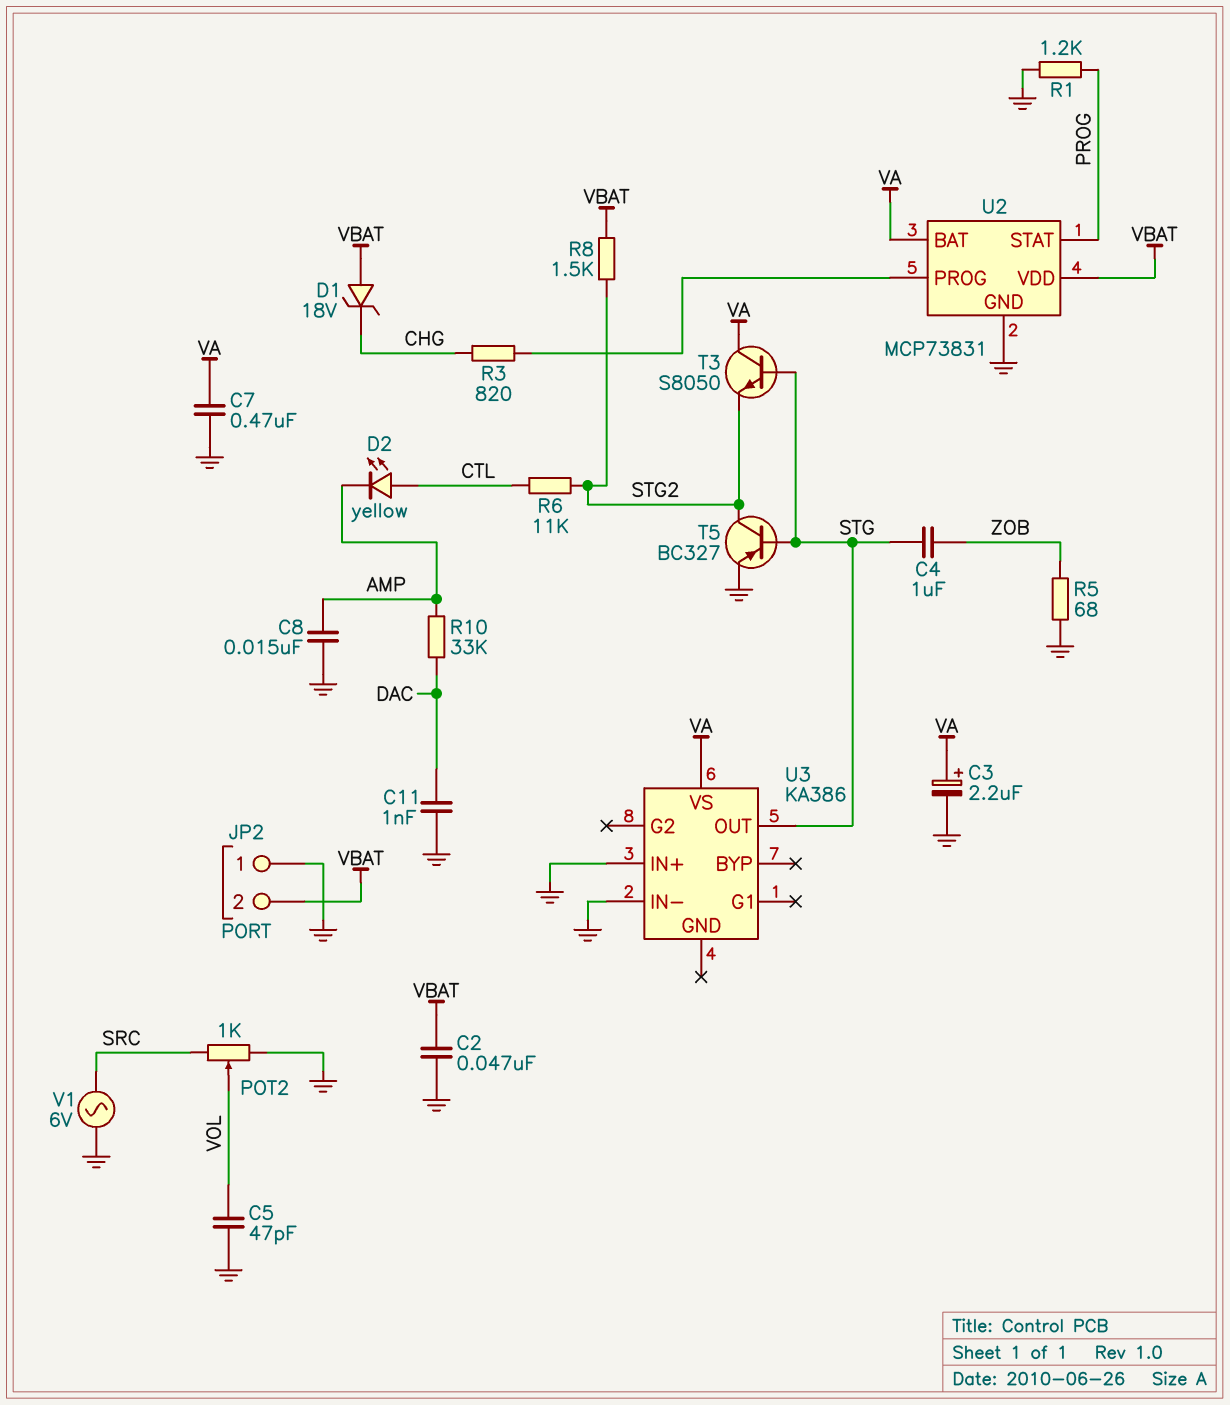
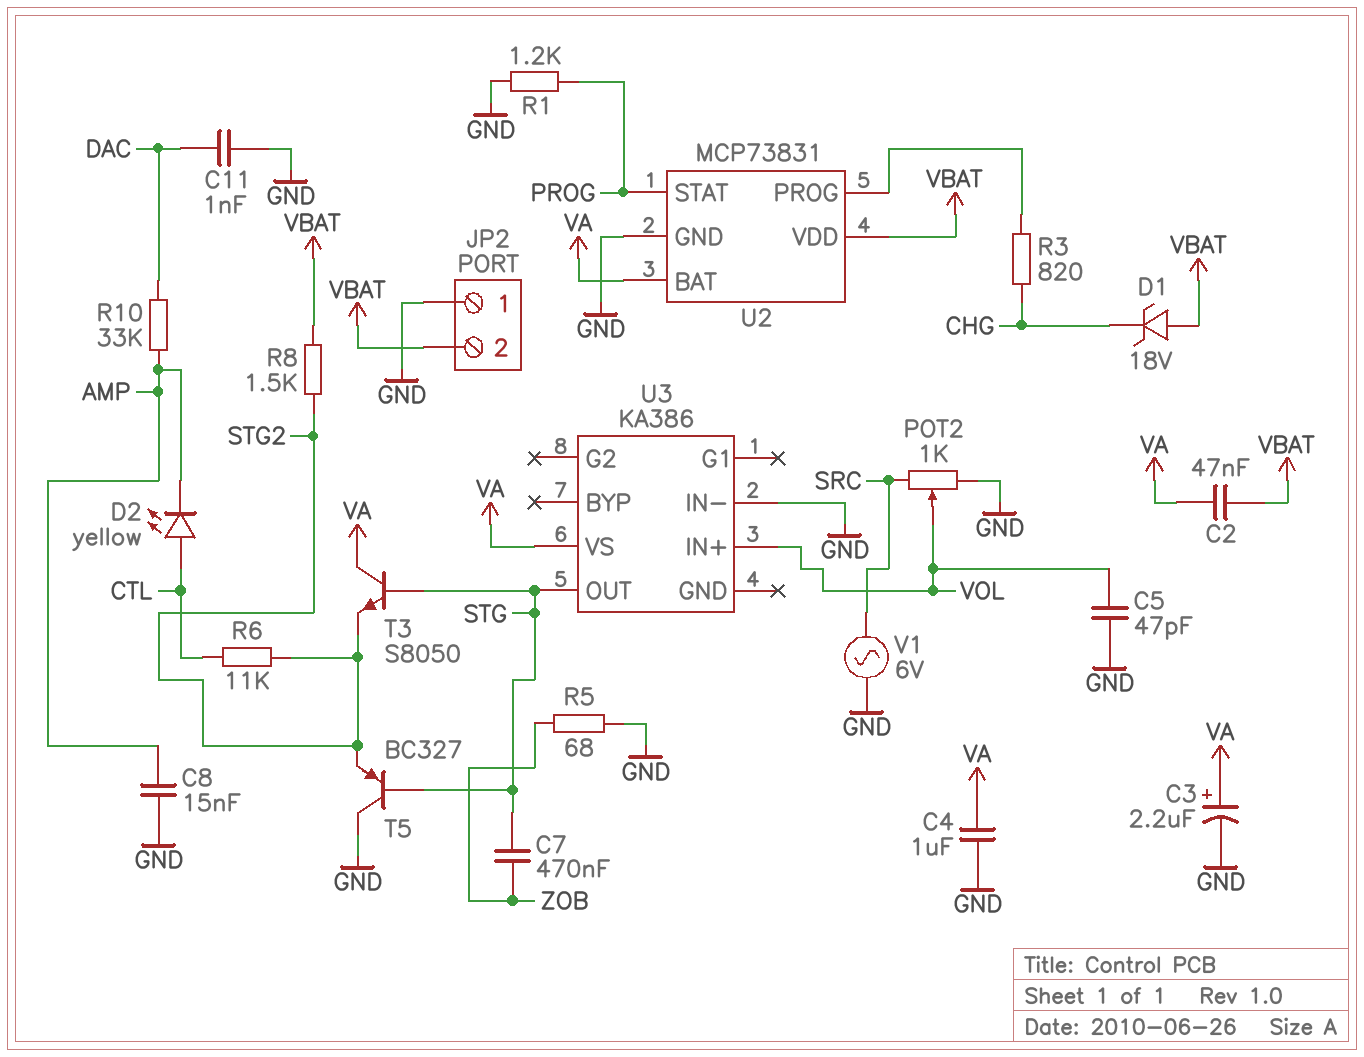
C2: 47nF (GND, VBAT) -> 47nF (VA, VBAT)
C4: 1uF (STG, ZOB) -> 1uF (GND, VA)
C7: 470nF (GND, VA) -> 470nF (STG, ZOB)
T5: PNP BC327 (B STG, C STG2, E GND) -> PNP BC327 (B STG, C GND, E STG2)
U3 pin IN+: GND -> VOL

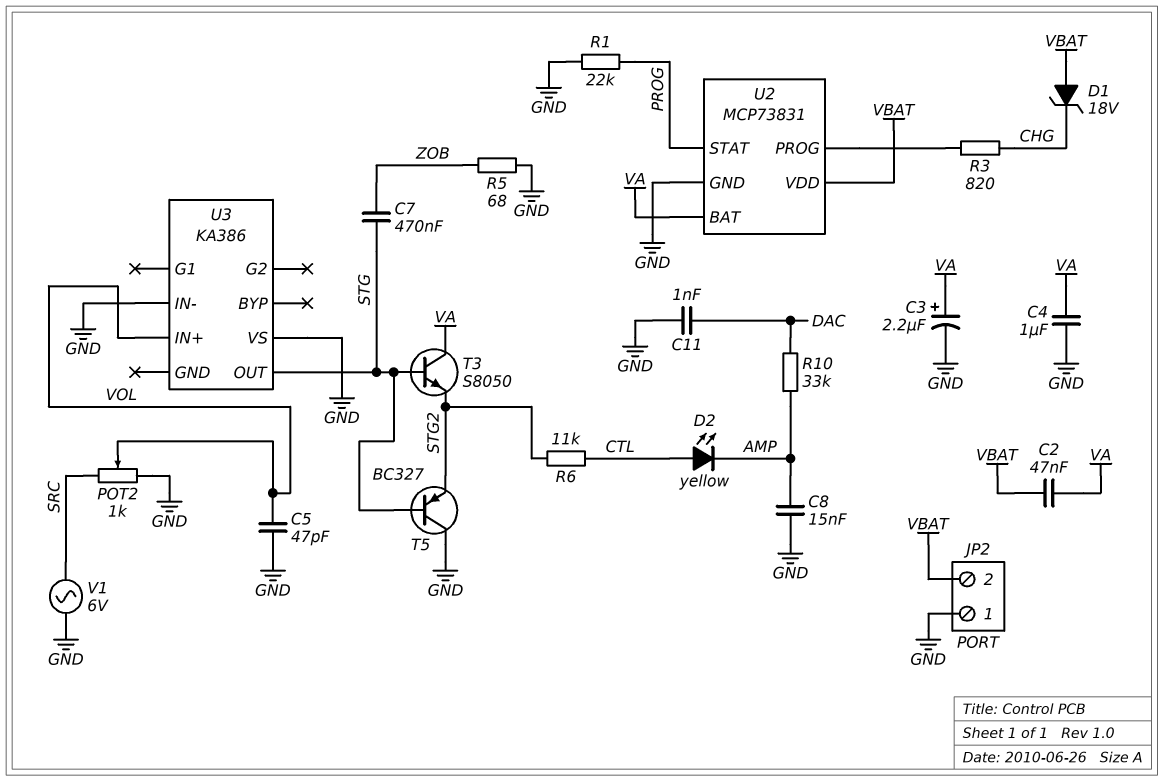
R1: 1.2k (GND, PROG) -> 22k (GND, PROG)
R8: 1.5k (STG2, VBAT) -> none
U3 pin VS: VA -> GND

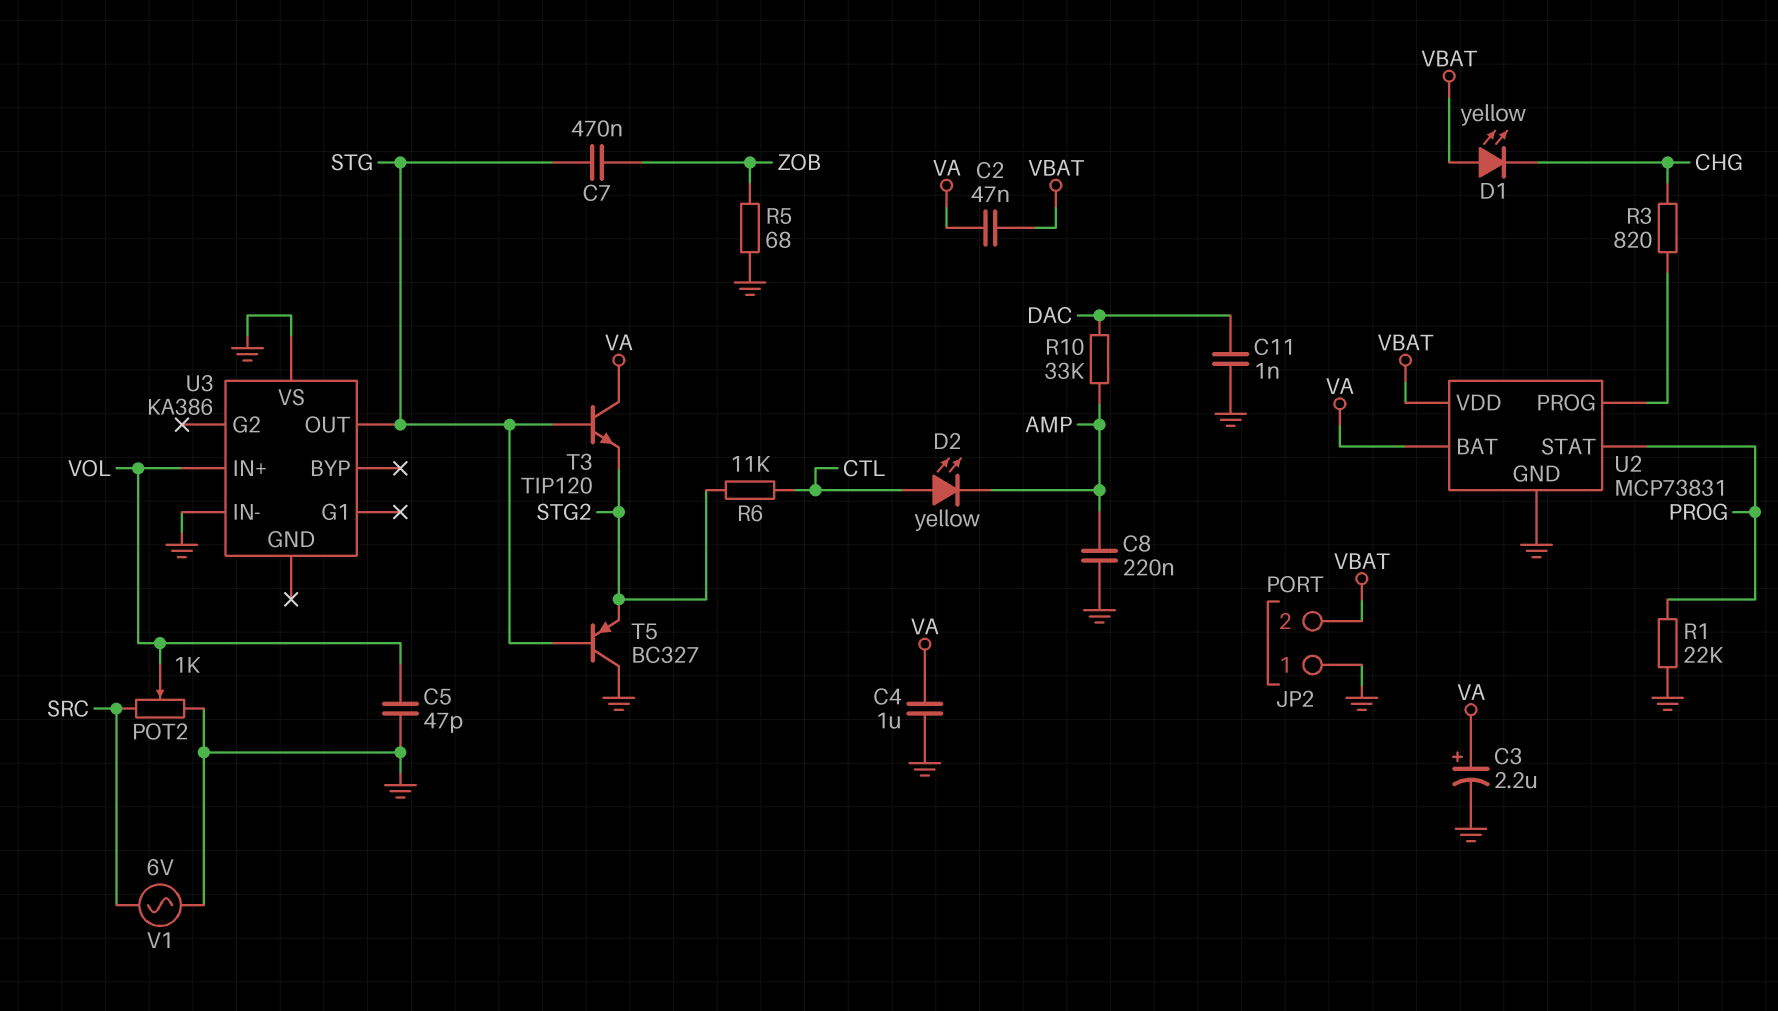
C8: 15nF (AMP, GND) -> 220nF (AMP, GND)
D1: zener 18V (A VBAT, K CHG) -> LED yellow (A VBAT, K CHG)
T3: NPN S8050 (B STG, C VA, E STG2) -> NPN TIP120 (B STG, C VA, E STG2)

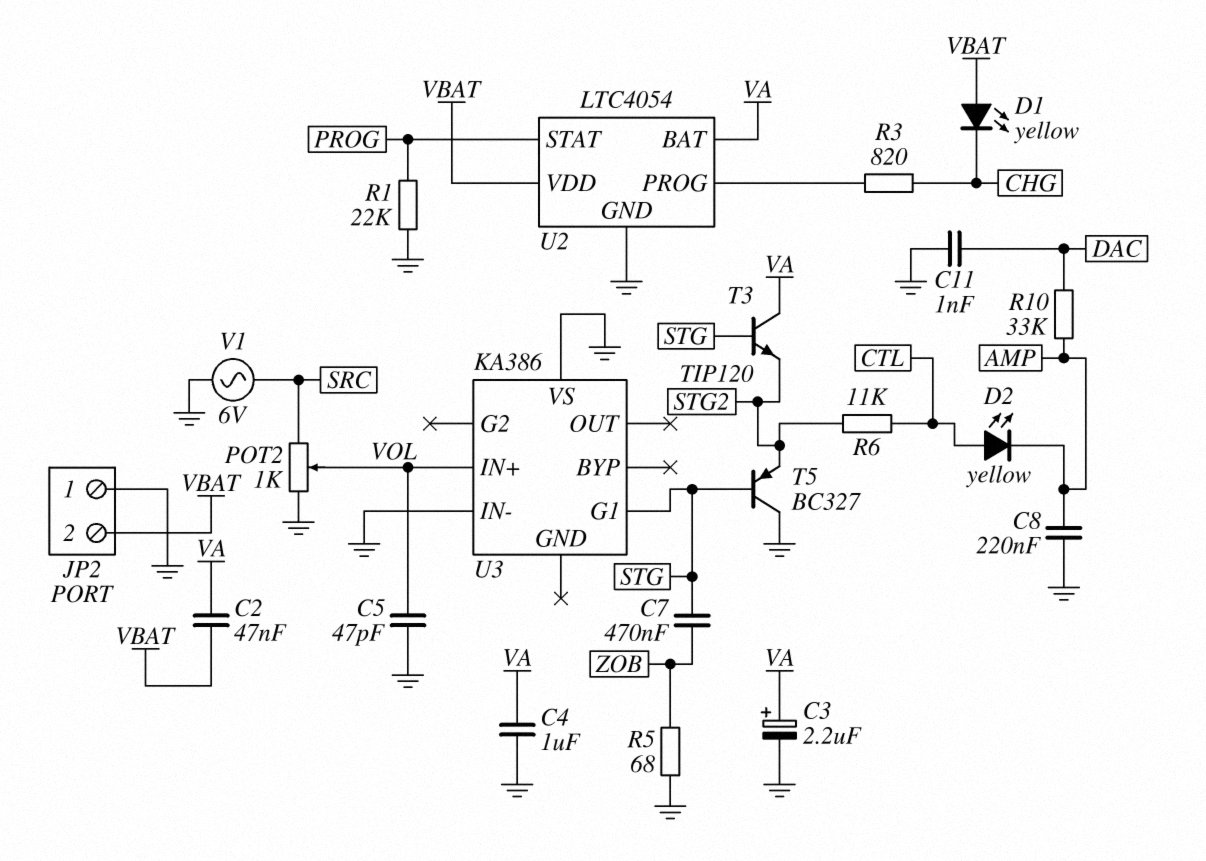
U2: MCP73831 -> LTC4054
U3 pin G1: none -> STG
U3 pin OUT: STG -> none

